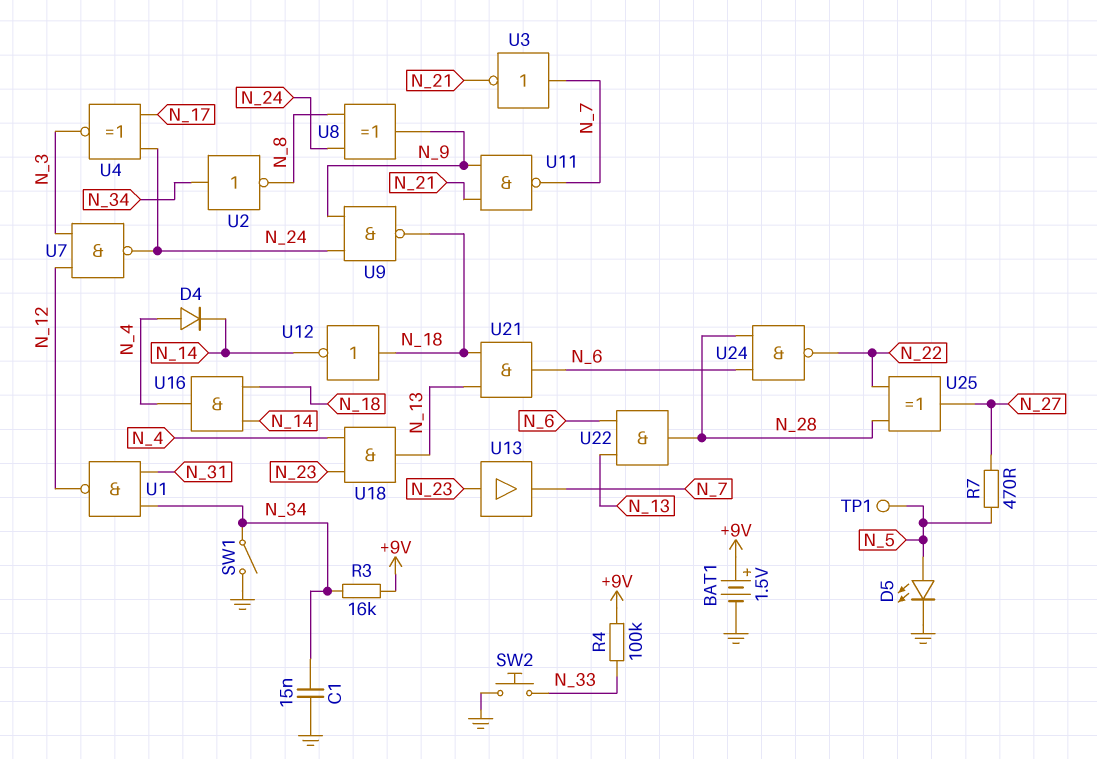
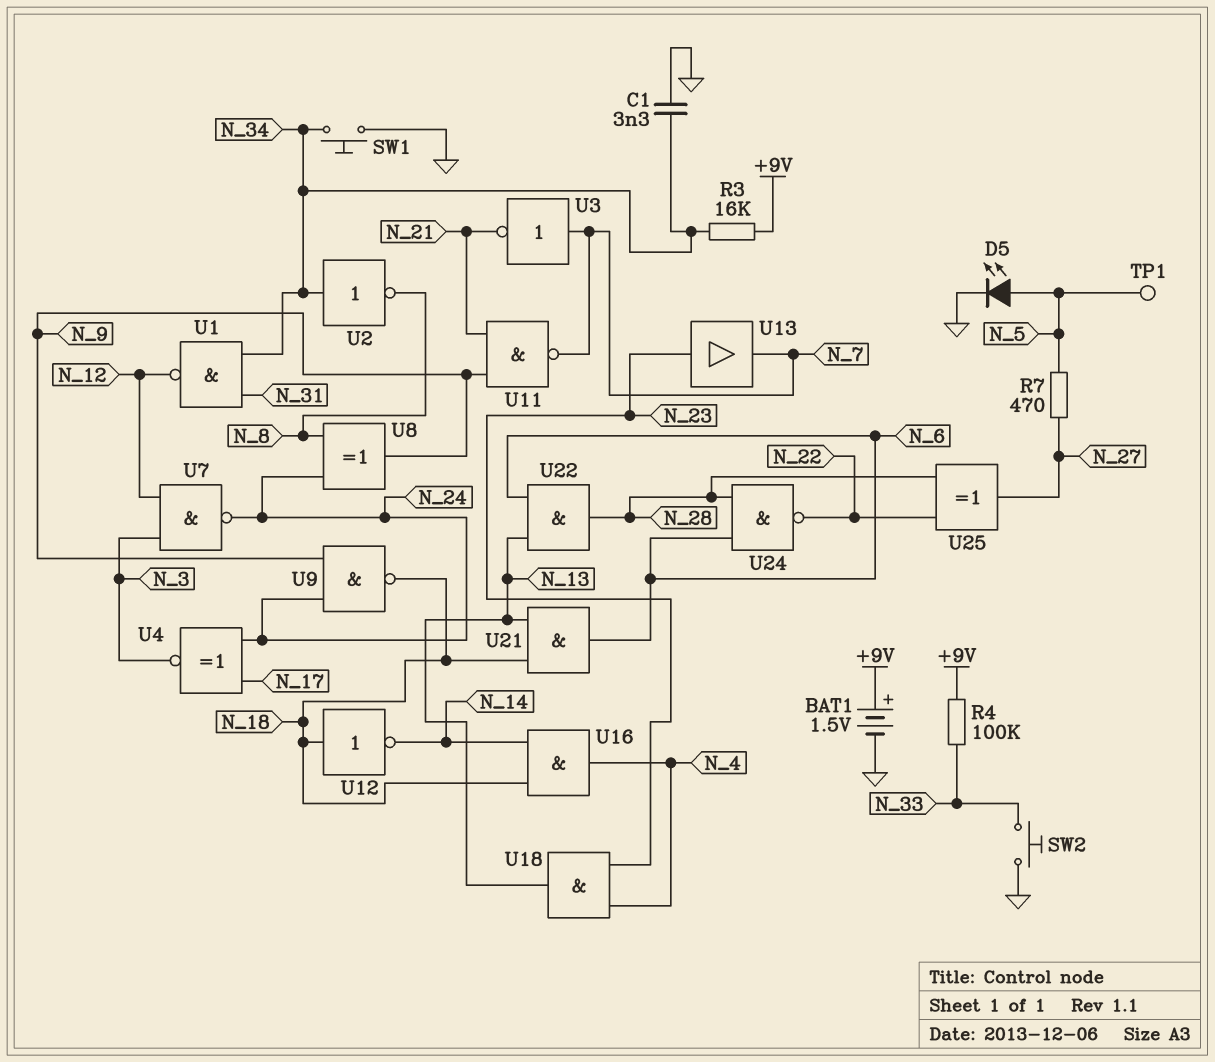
C1: 15nF (GND, N_34) -> 3.3nF (GND, N_34)
D4: diode (A N_4, K N_14) -> none
SW1: switch (GND, N_34) -> button (GND, N_34)

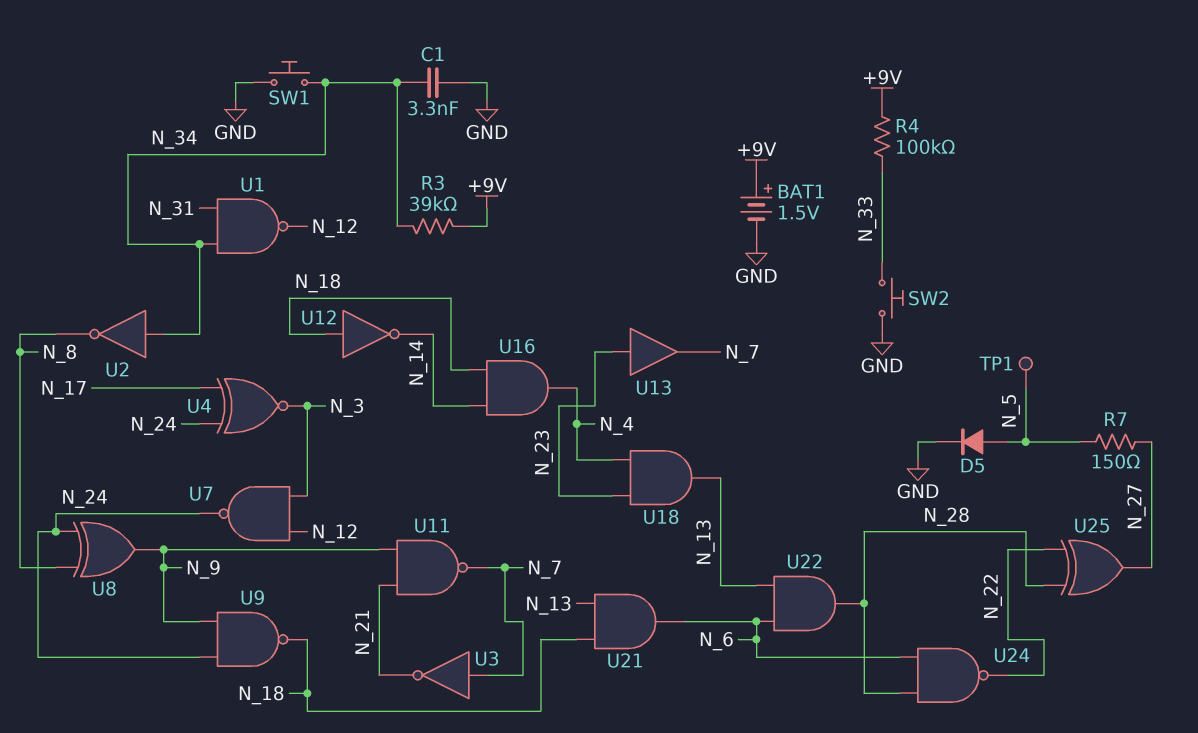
D5: LED (A N_5, K GND) -> diode (A N_5, K GND)
R3: 16k (+9V, N_34) -> 39k (+9V, N_34)
R7: 470 (N_5, N_27) -> 150 (N_5, N_27)

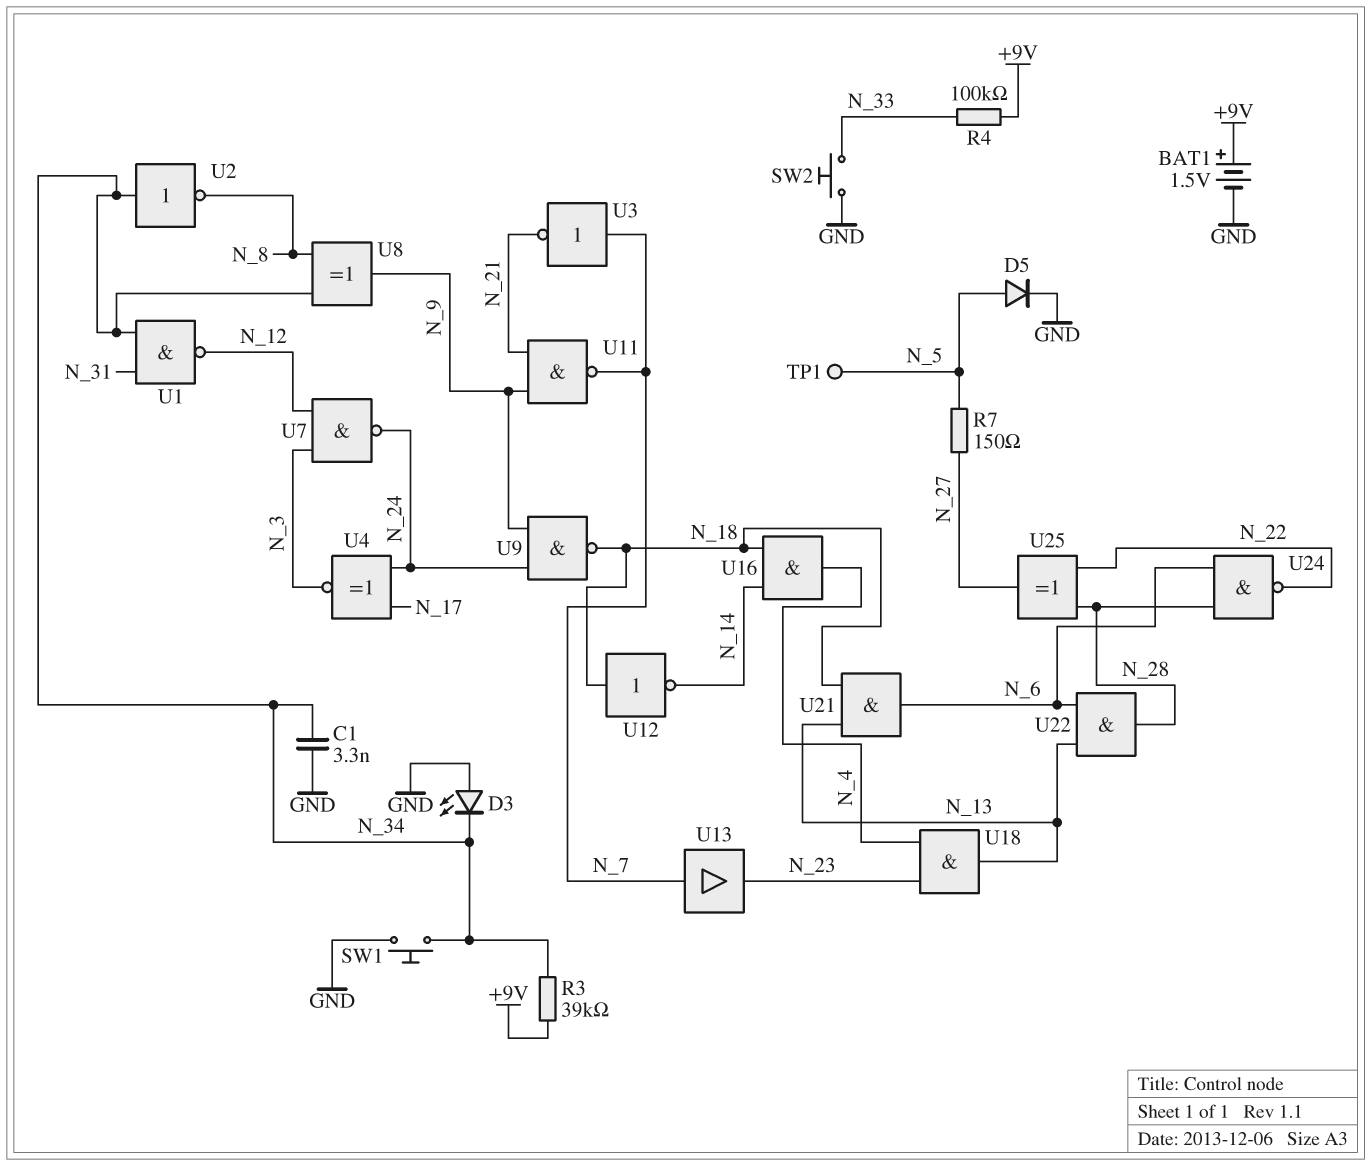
D3: none -> LED (A GND, K N_34)
U8: XOR (in N_8, in N_24, out N_9) -> XOR (in N_8, in N_34, out N_9)
U13: buffer (in N_23, out N_7) -> buffer (in N_7, out N_23)

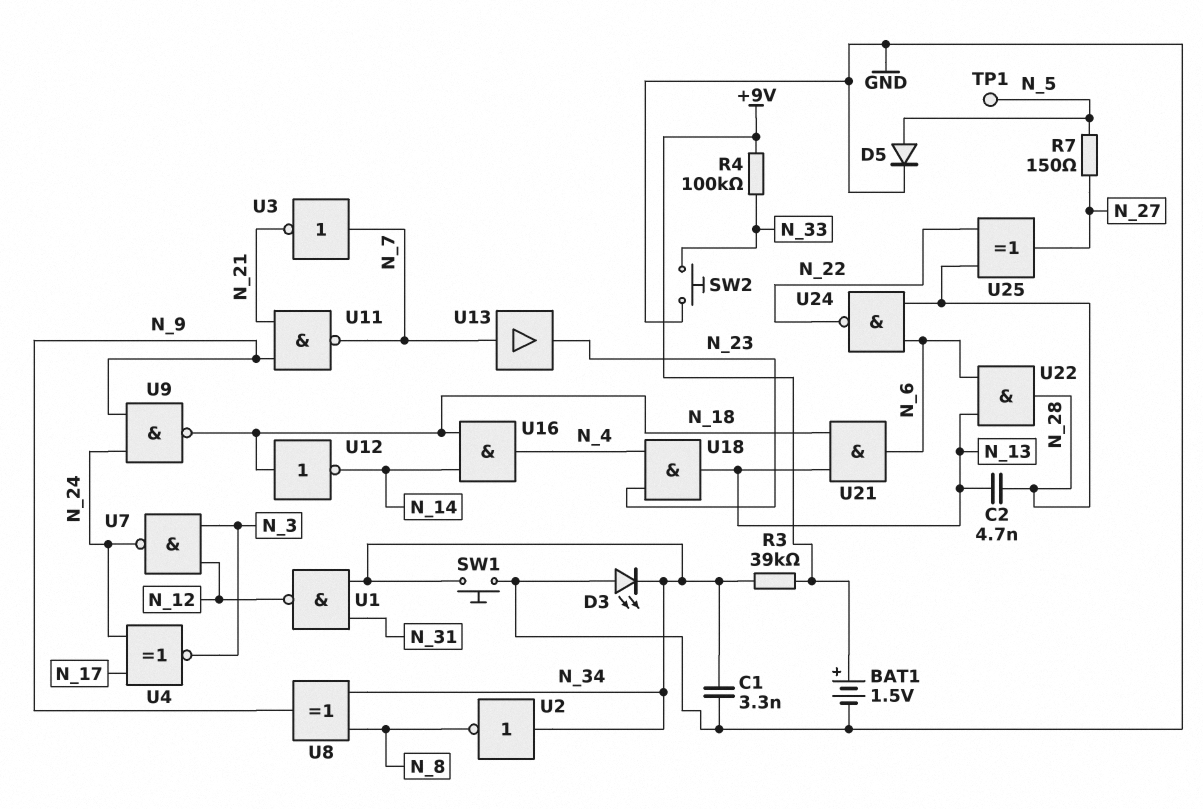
C2: none -> 4.7nF (N_13, N_28)

